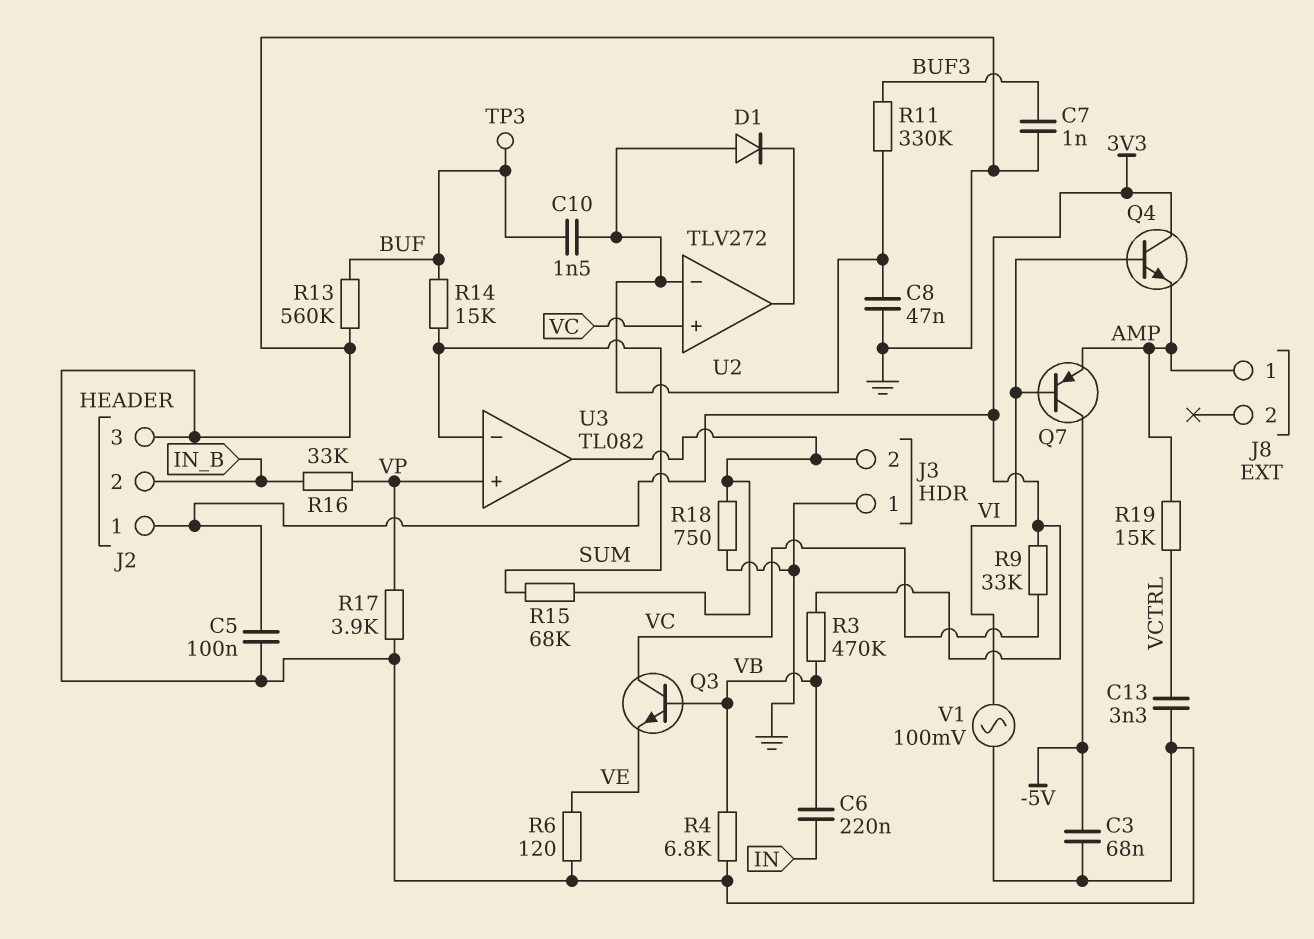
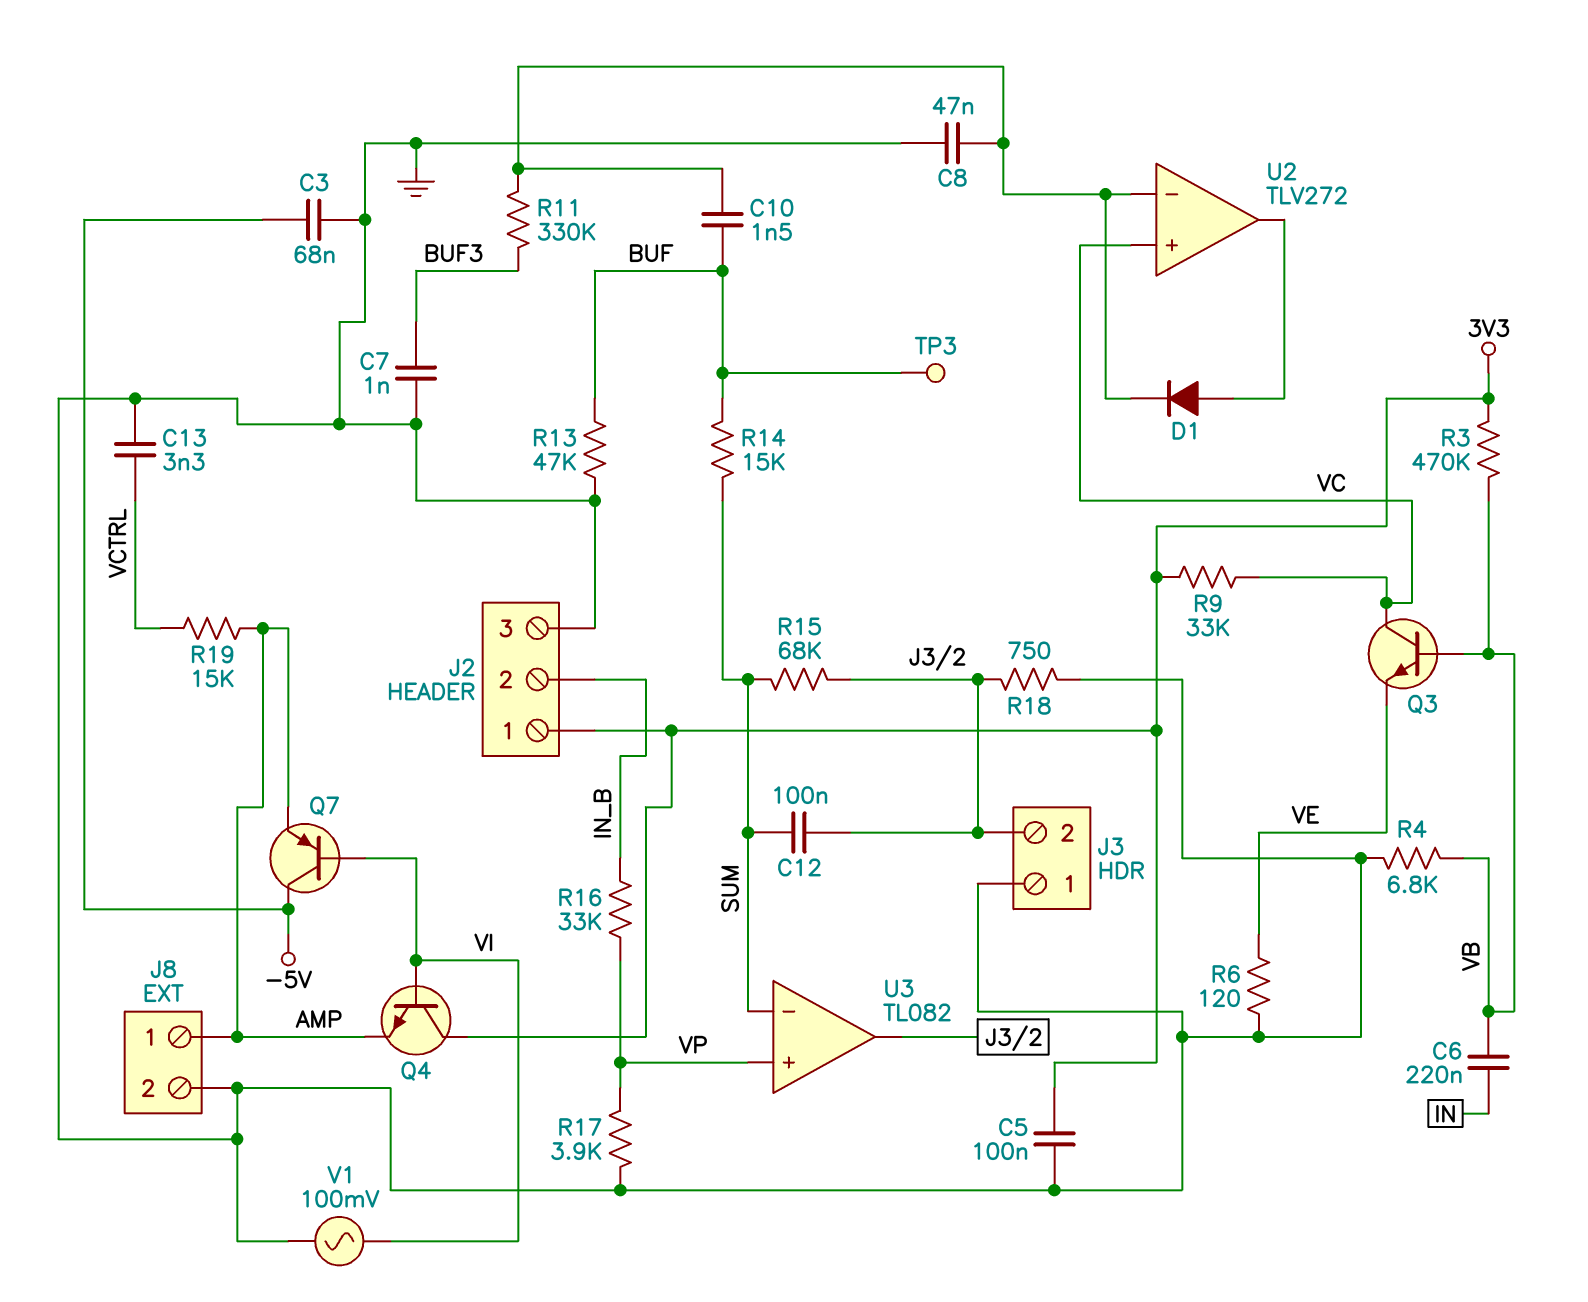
C12: none -> 100nF (J3/2, SUM)
D1: diode (A U2/in-, K U2/out) -> diode (A U2/out, K U2/in-)
J8 pin 2: none -> GND
R13: 560k (BUF, GND) -> 47k (BUF, GND)

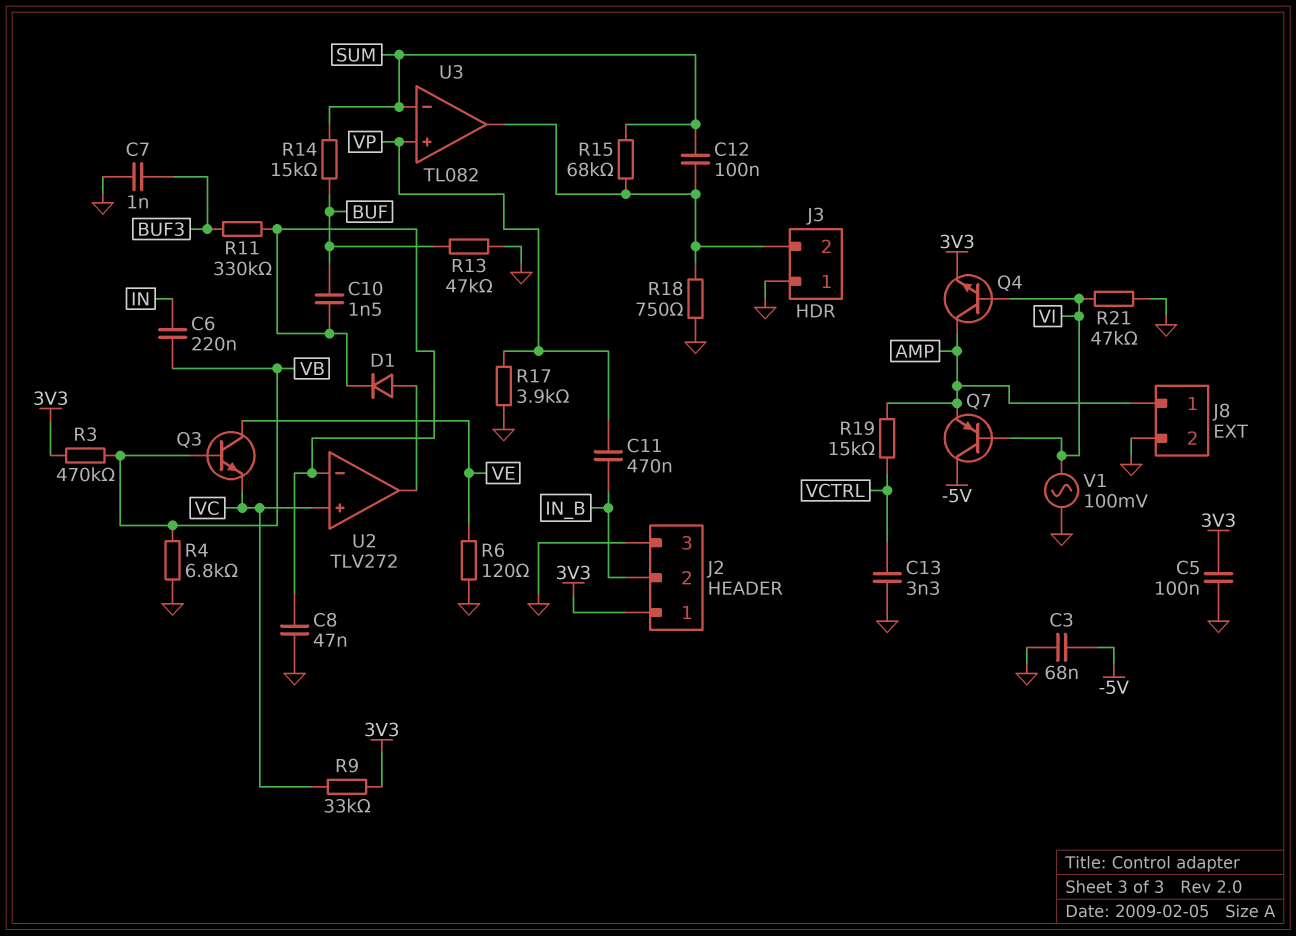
C11: none -> 470nF (IN_B, VP)
Q3: NPN (B VB, C VC, E VE) -> NPN (B VB, C VE, E VC)
Q4: NPN (B VI, C 3V3, E AMP) -> NPN (B VI, C AMP, E 3V3)
R16: 33k (IN_B, VP) -> none
R21: none -> 47k (GND, VI)
TP3: test point (BUF) -> none

